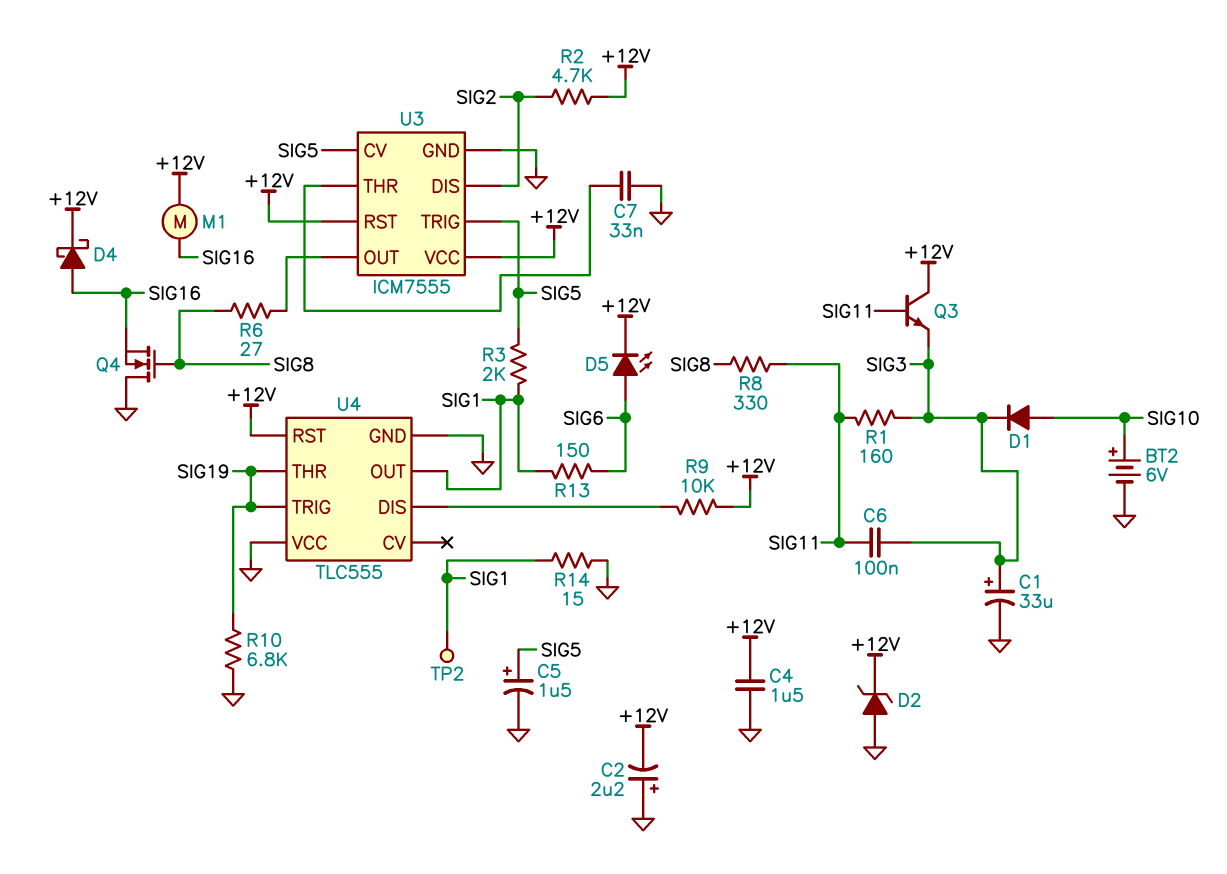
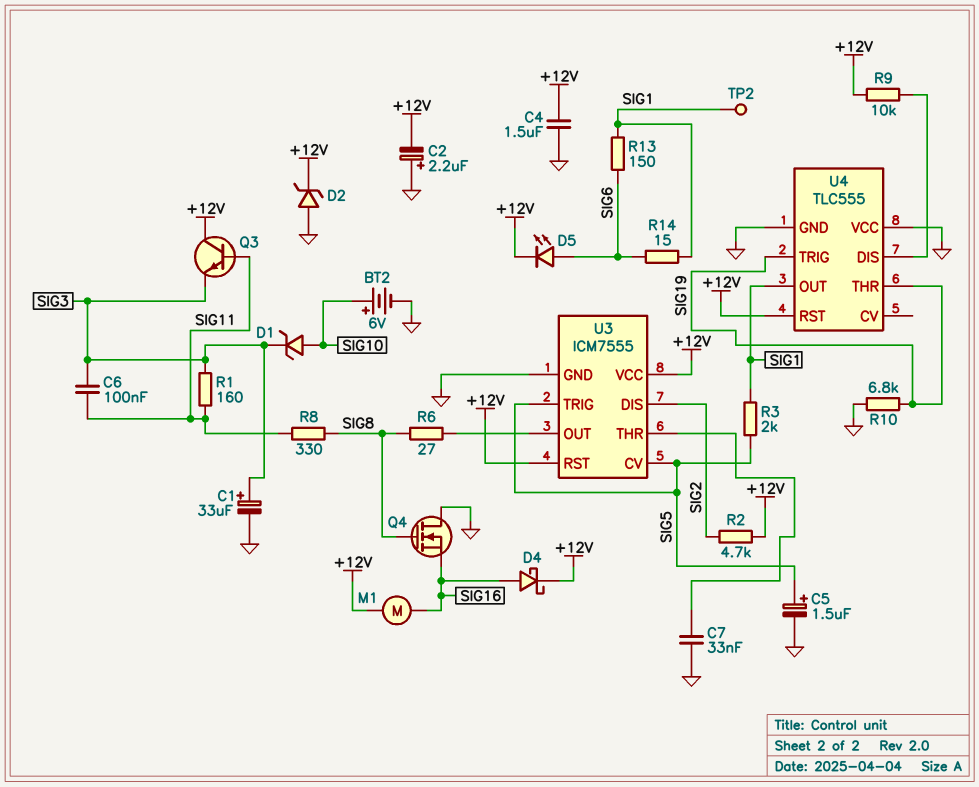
D1: diode (A SIG10, K SIG3) -> zener (A SIG10, K SIG3)
R14: 15 (GND, SIG1) -> 15 (SIG1, SIG6)

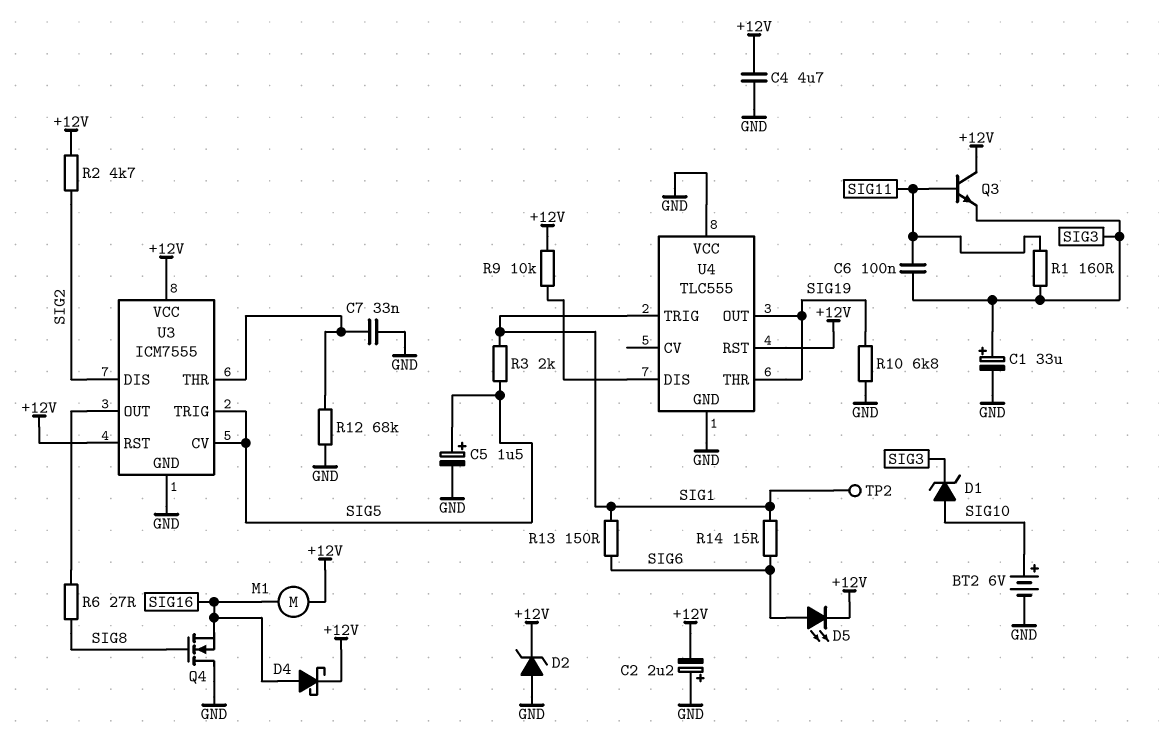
C4: 1.5uF (+12V, GND) -> 4.7uF (+12V, GND)
R8: 330 (SIG8, SIG11) -> none
R12: none -> 68k (GND, U3/THR)
U4 pin OUT: SIG1 -> SIG19
U4 pin TRIG: SIG19 -> SIG1

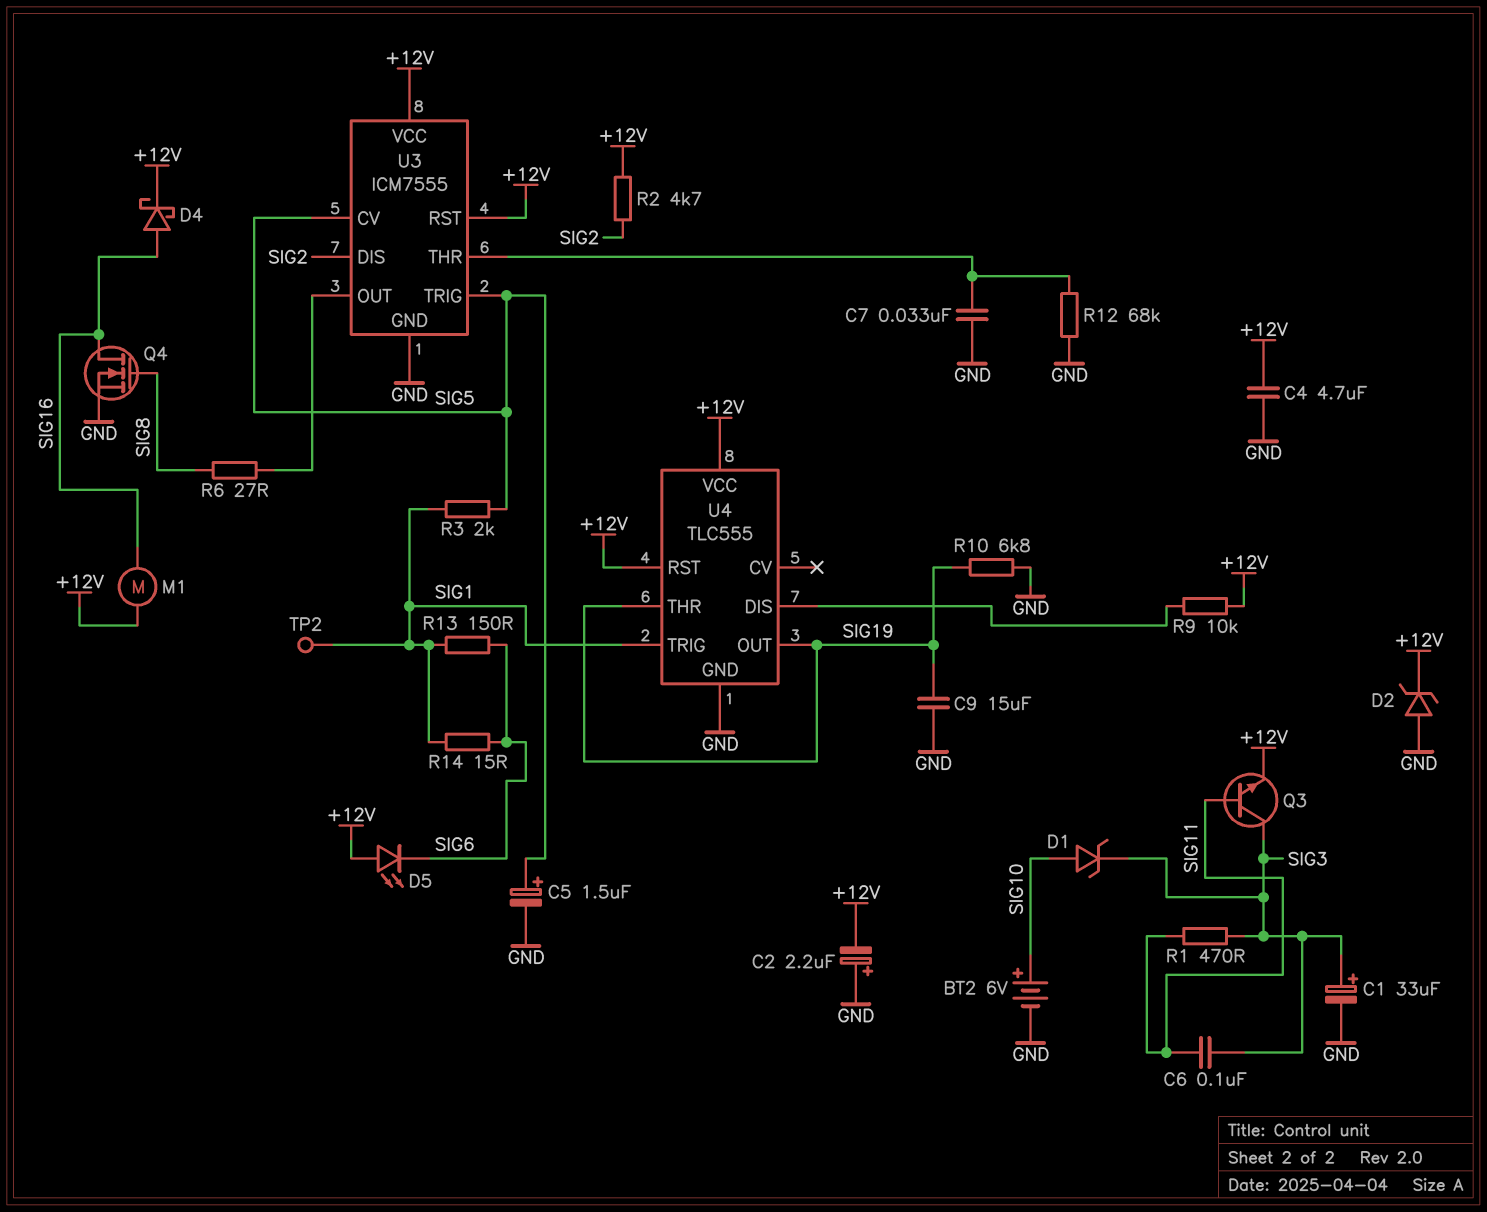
C9: none -> 15uF (GND, SIG19)
D5: LED (A SIG6, K +12V) -> LED (A +12V, K SIG6)
Q3: NPN (B SIG11, C +12V, E SIG3) -> NPN (B SIG11, C SIG3, E +12V)
Q4: NMOS (G SIG8, D GND, S SIG16) -> NMOS (G SIG8, D SIG16, S GND)
R1: 160 (SIG3, SIG11) -> 470 (SIG3, SIG11)
U4 pin VCC: GND -> +12V

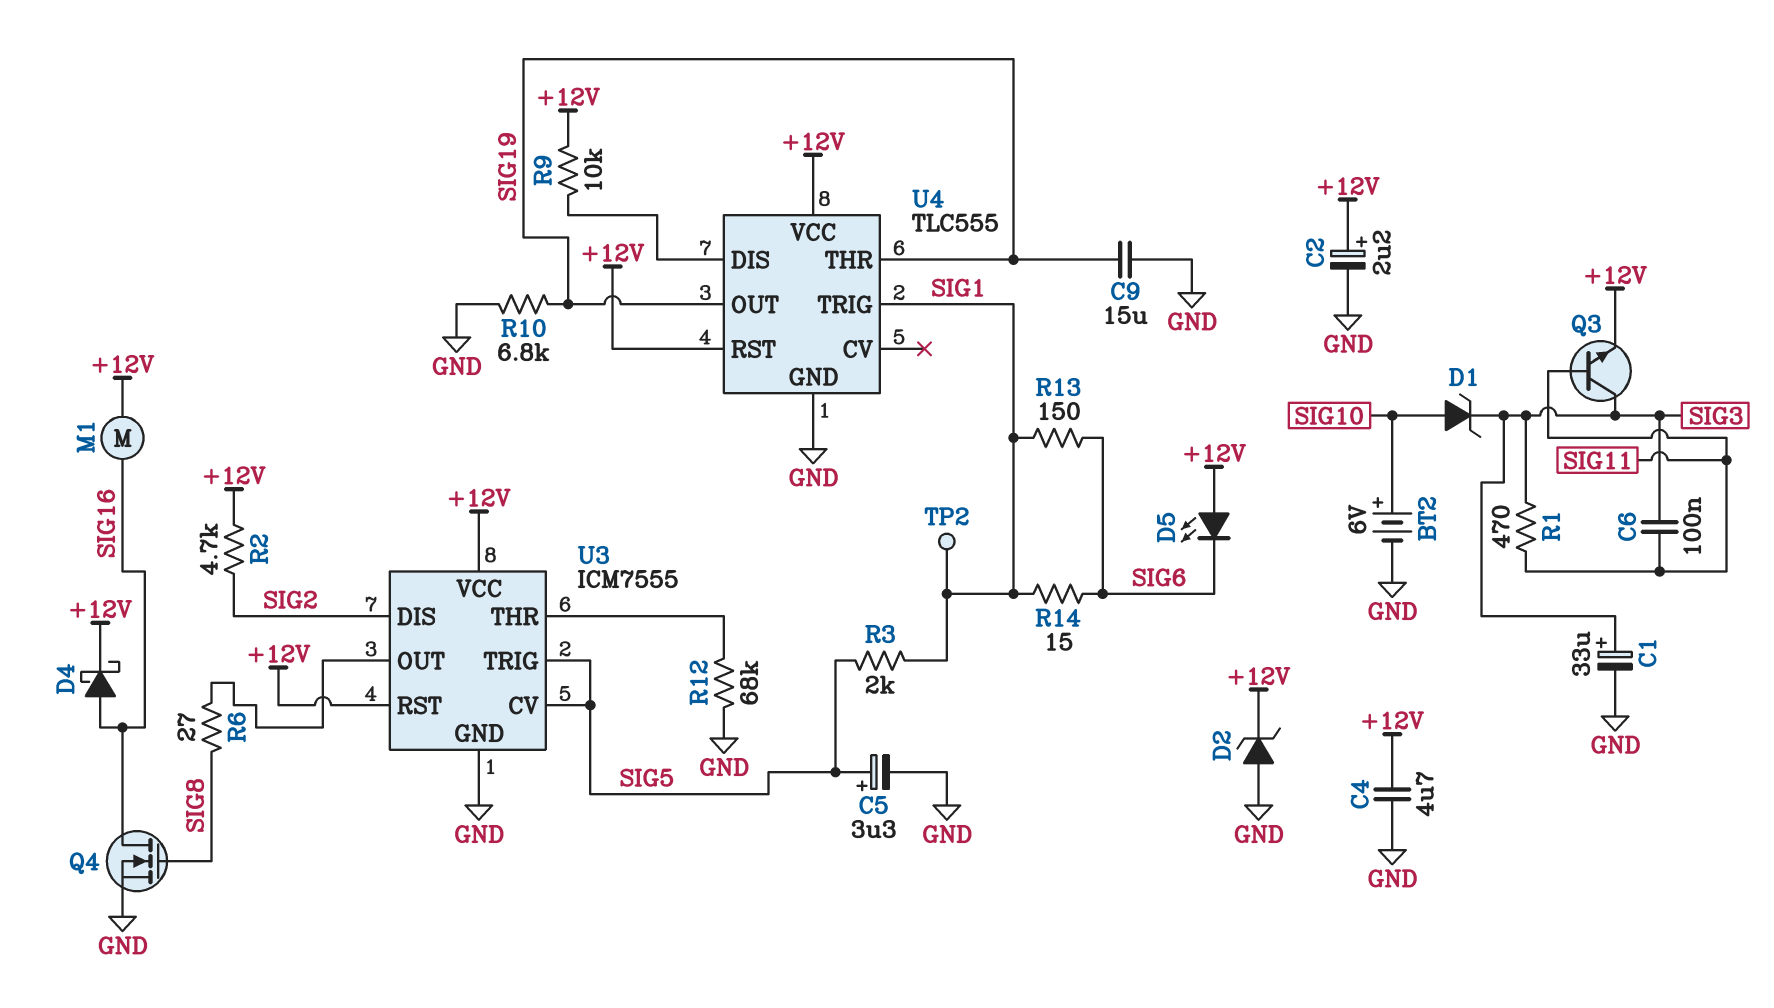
C2: 2.2uF (plus GND, minus +12V) -> 2.2uF (plus +12V, minus GND)
C5: 1.5uF (plus SIG5, minus GND) -> 3.3uF (plus SIG5, minus GND)
C7: 33nF (GND, U3/THR) -> none

